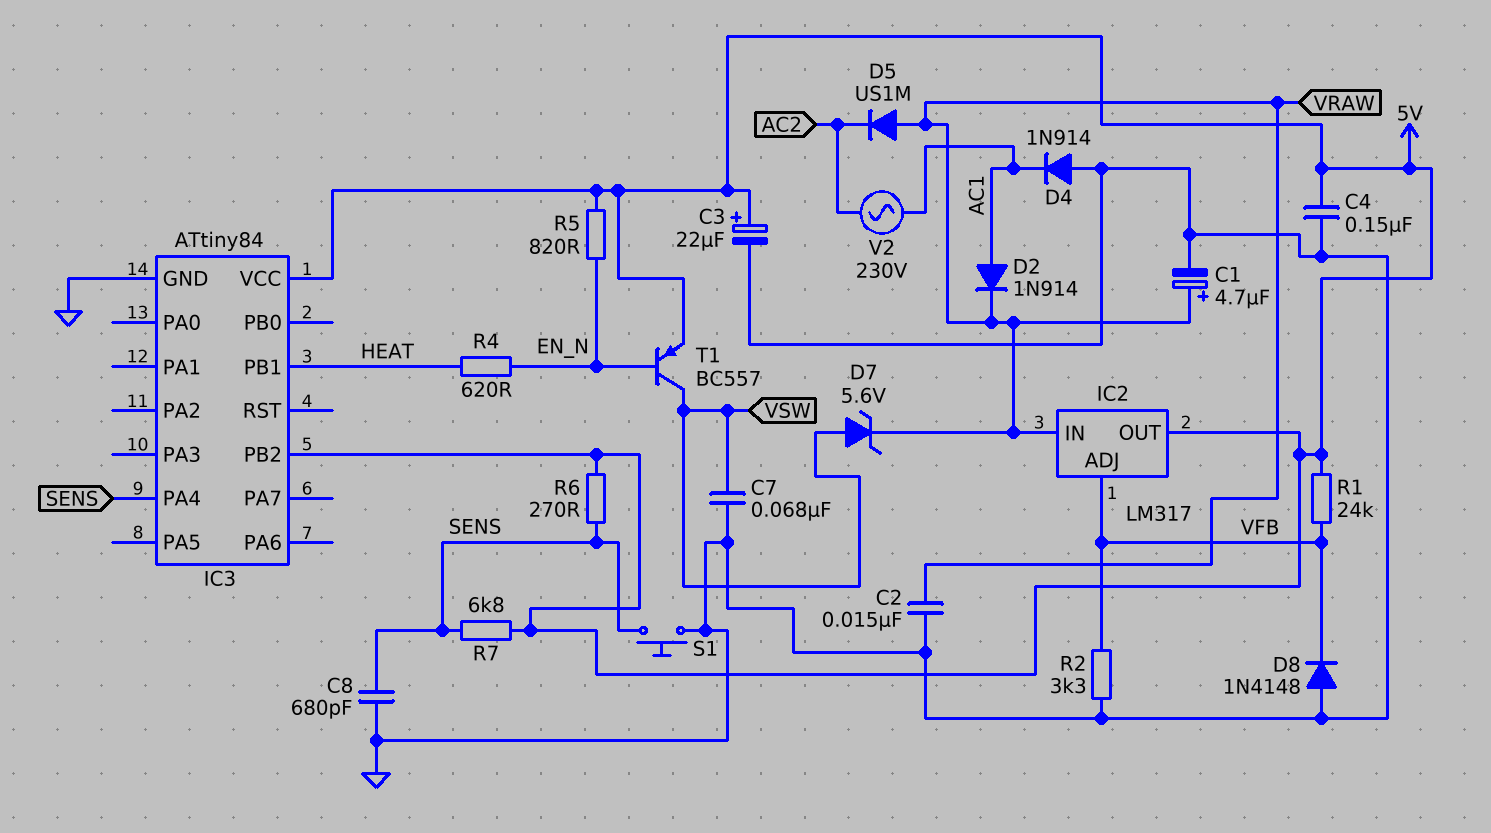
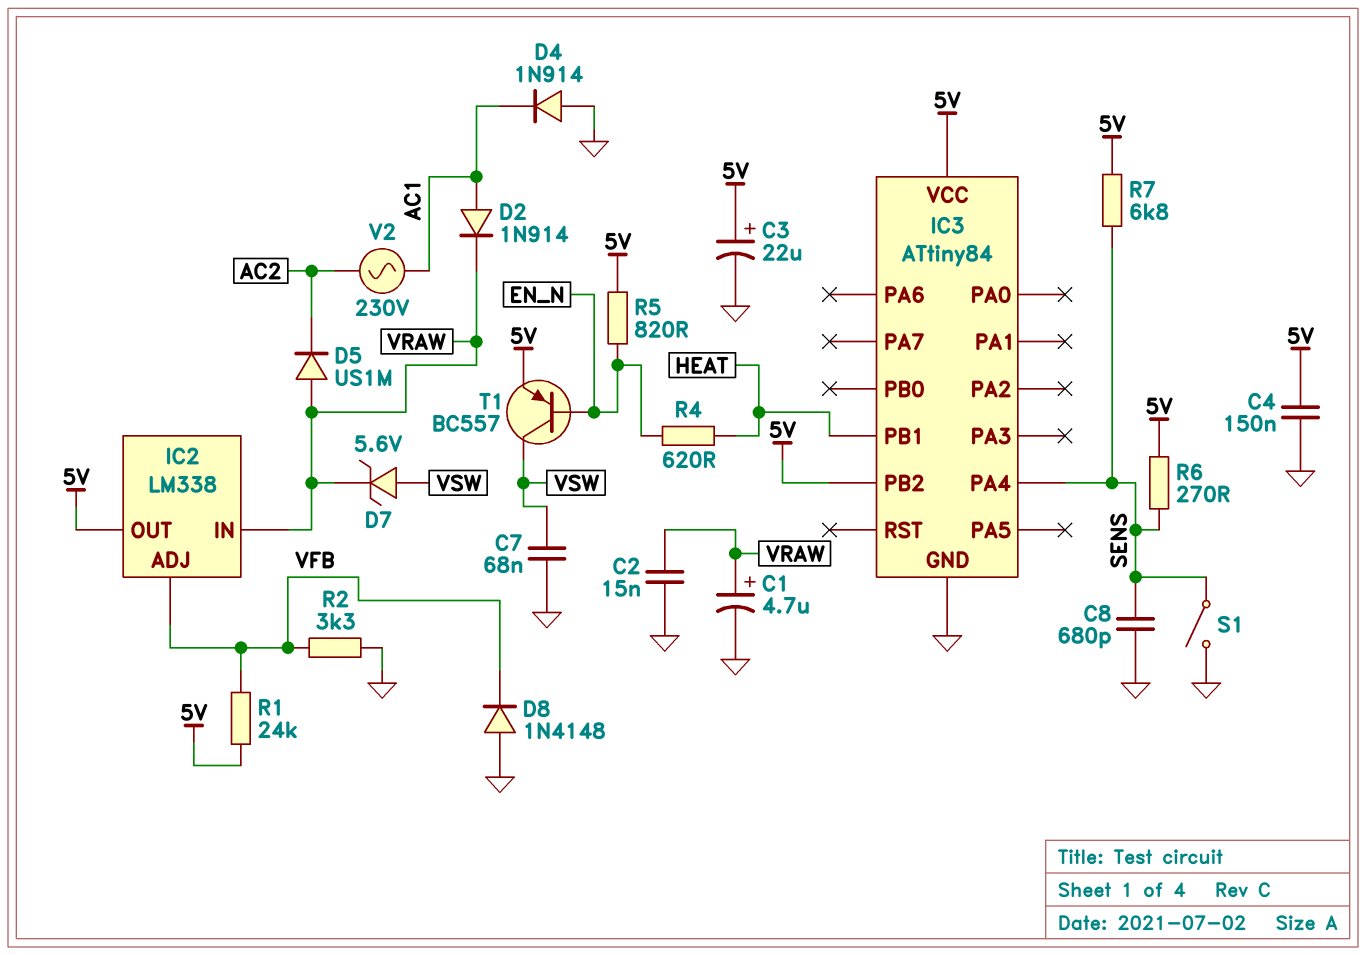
IC2: LM317 -> LM338
S1: button (GND, SENS) -> switch (GND, SENS)

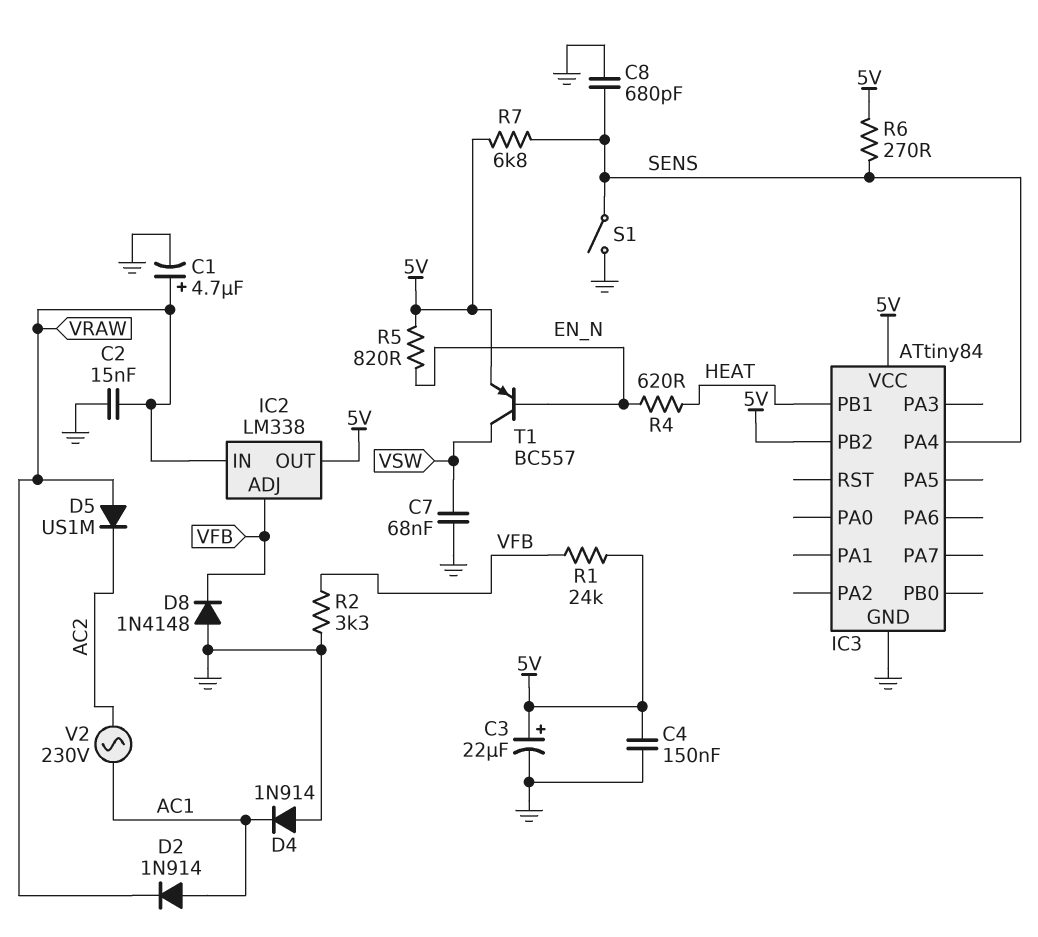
D7: zener 5.6V (A VSW, K VRAW) -> none

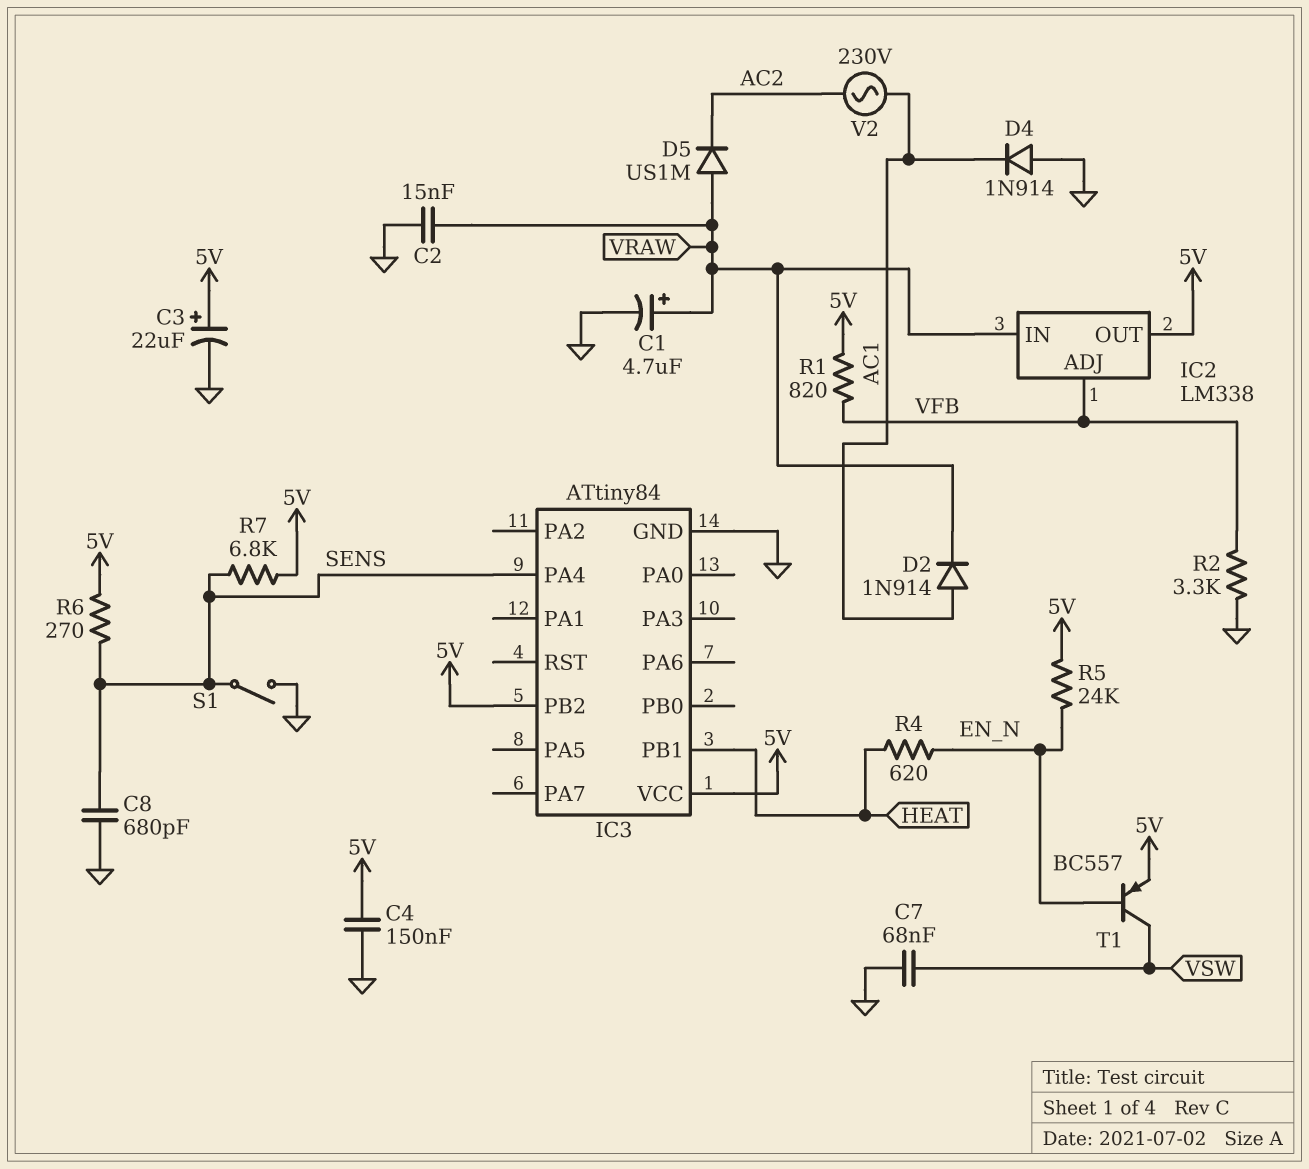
D8: diode 1N4148 (A GND, K VFB) -> none
R1: 24k (5V, VFB) -> 820 (5V, VFB)
R5: 820 (5V, EN_N) -> 24k (5V, EN_N)

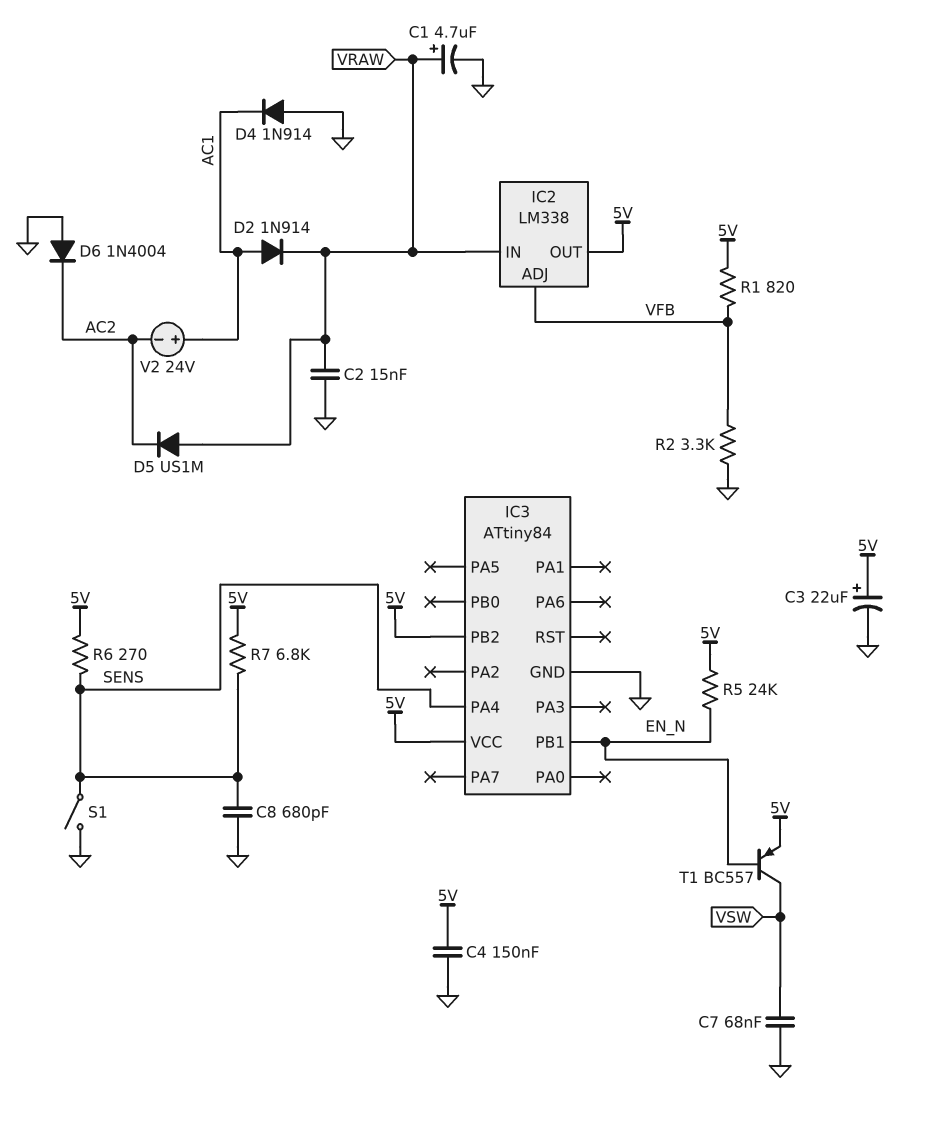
D6: none -> diode 1N4004 (A GND, K AC2)
IC3 pin PB1: HEAT -> EN_N
R4: 620 (EN_N, HEAT) -> none
V2: AC 230V (AC1, AC2) -> 24V (plus AC1, minus AC2)

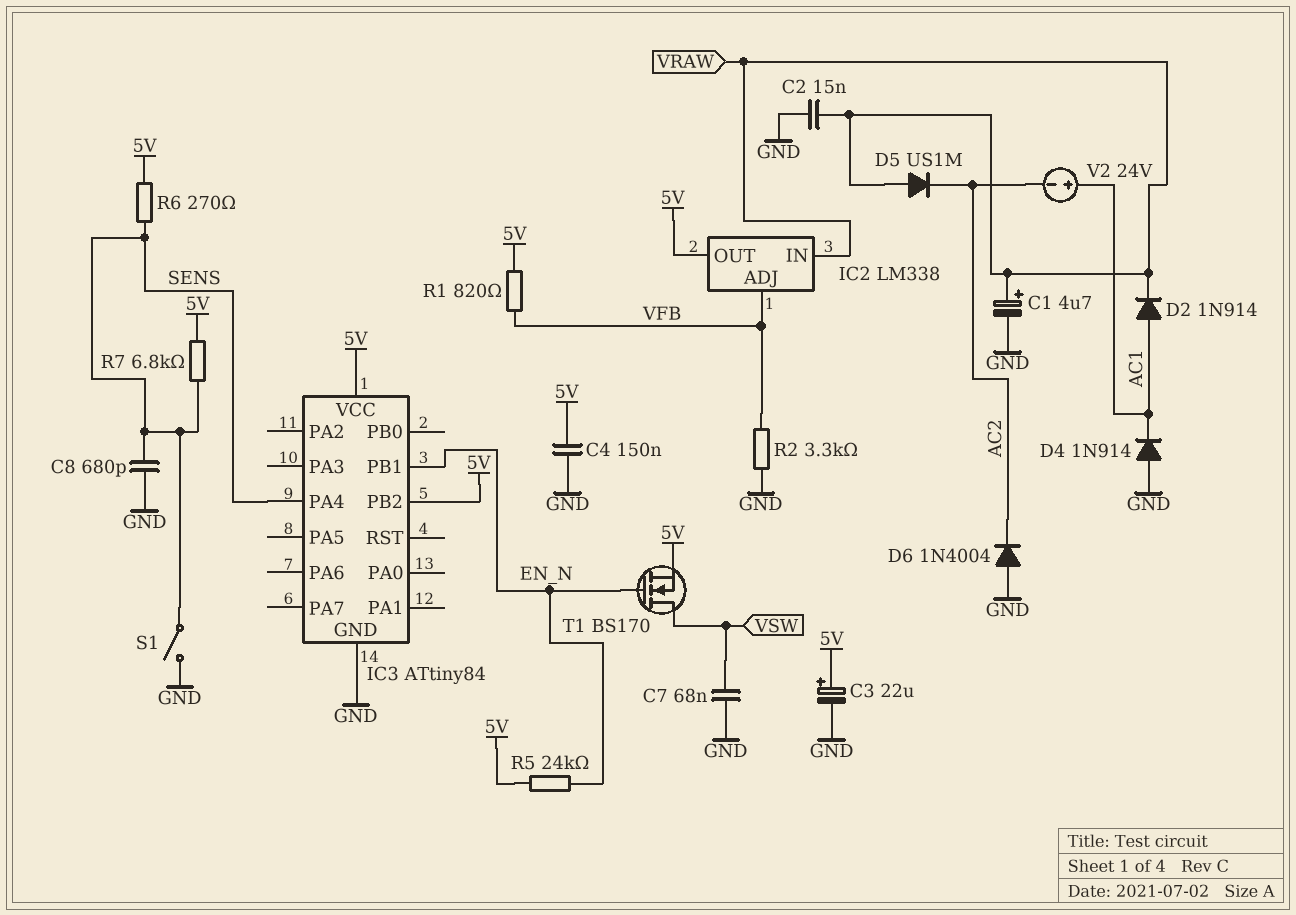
T1: PNP BC557 (B EN_N, C VSW, E 5V) -> NMOS BS170 (G EN_N, D VSW, S 5V)

